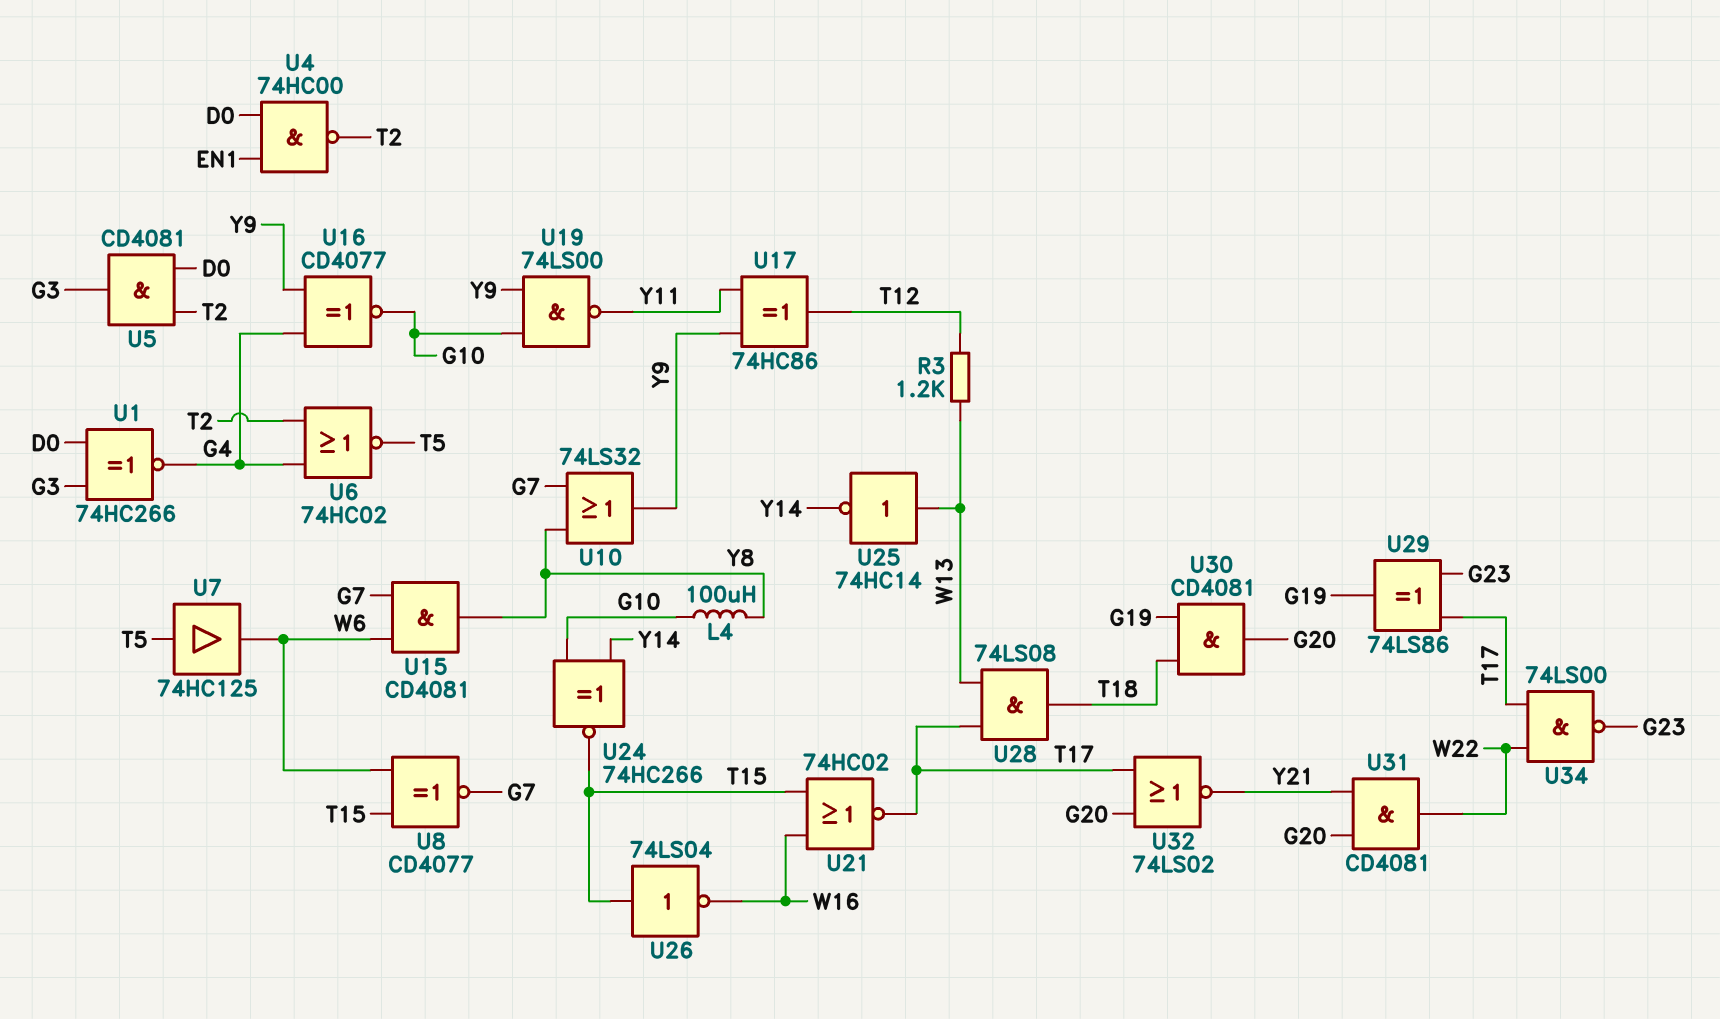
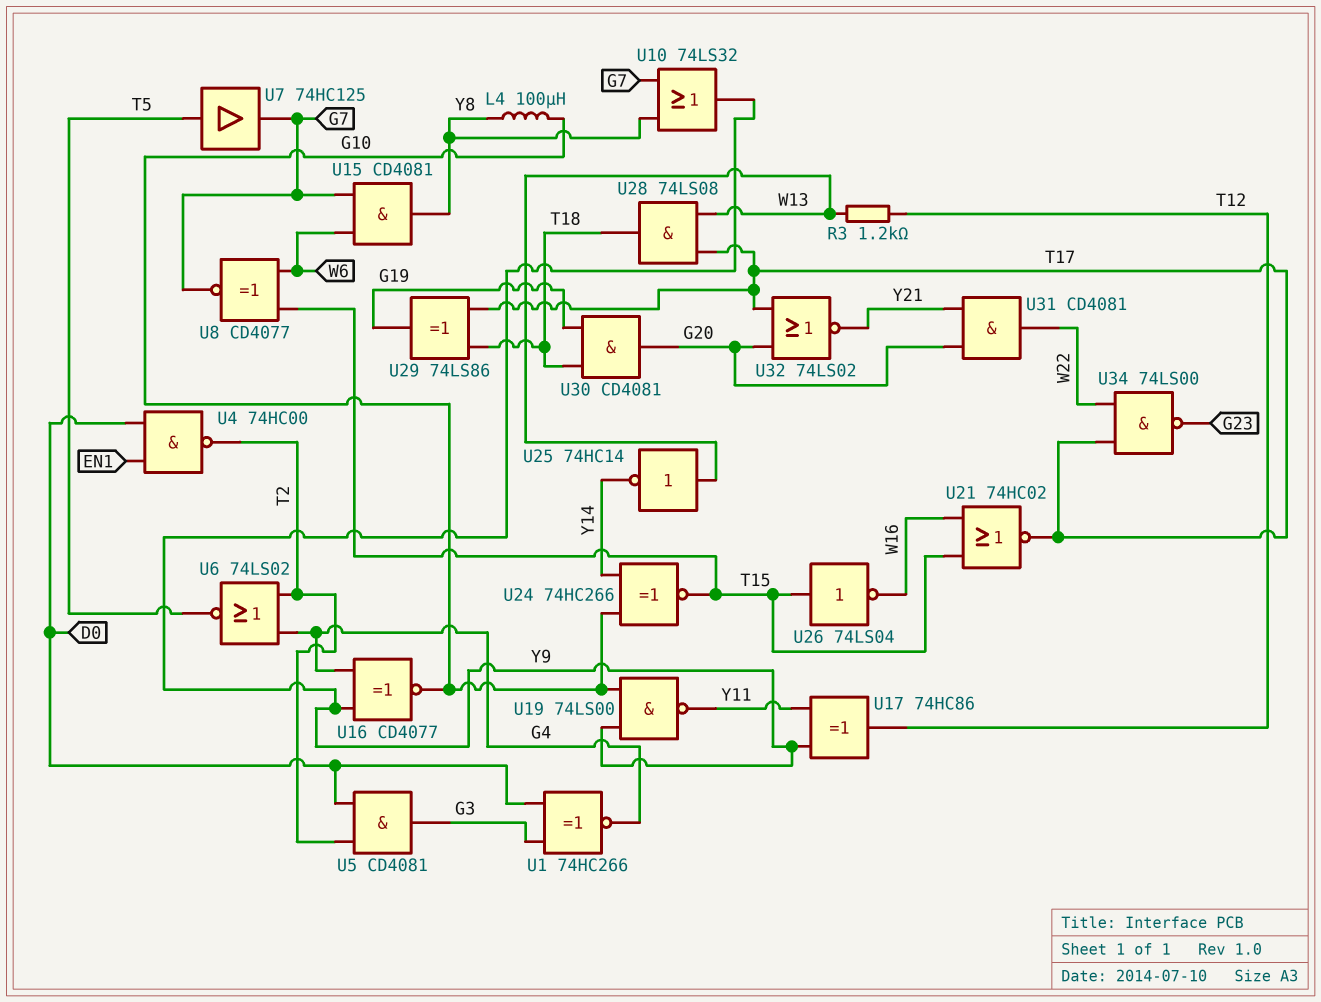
U6: NOR 74HC02 (in G4, in T2, out T5) -> NOR 74LS02 (in G4, in T2, out T5)
U7: buffer 74HC125 (in T5, out W6) -> buffer 74HC125 (in T5, out G7)
U29: XOR 74LS86 (in G23, in T17, out G19) -> XOR 74LS86 (in T17, in T18, out G19)

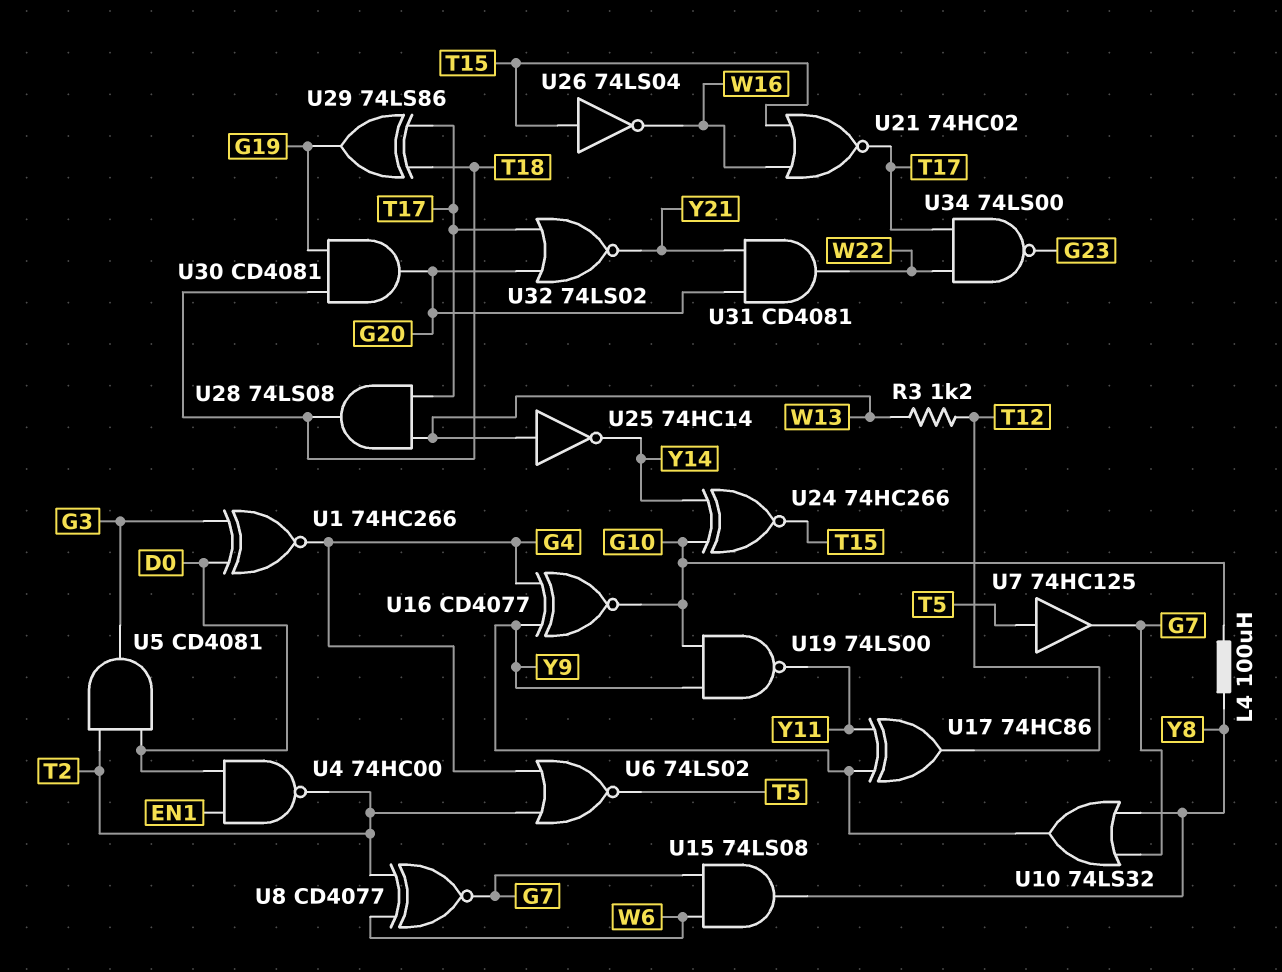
U8: XNOR CD4077 (in T15, in W6, out G7) -> XNOR CD4077 (in T2, in W6, out G7)
U15: AND CD4081 (in G7, in W6, out Y8) -> AND 74LS08 (in G7, in W6, out Y8)

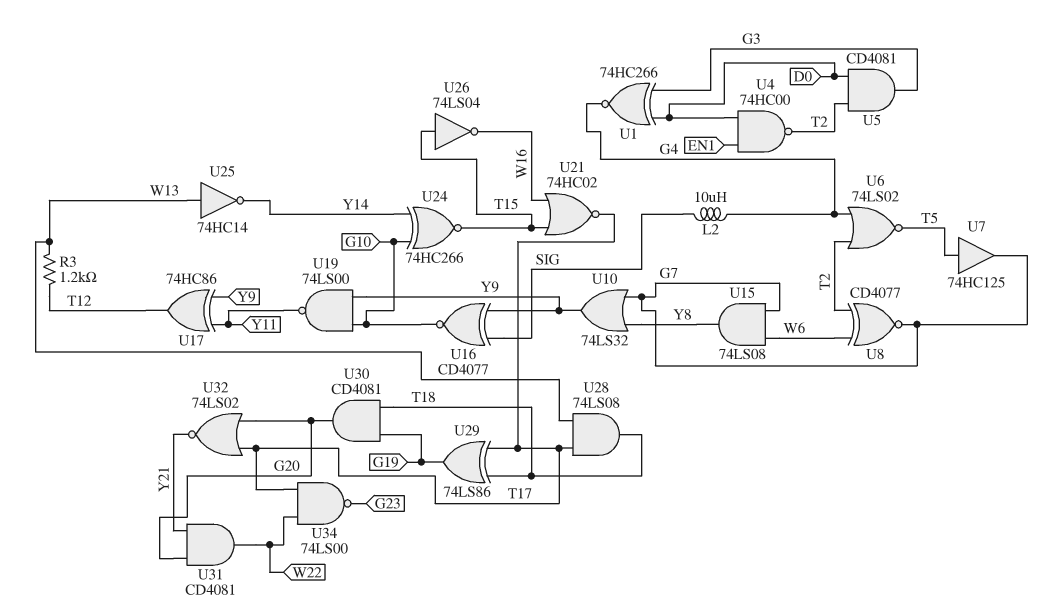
L2: none -> 10uH (G4, SIG)
L4: 100uH (G10, Y8) -> none
U16: XNOR CD4077 (in G4, in Y9, out G10) -> XNOR CD4077 (in SIG, in Y9, out G10)

